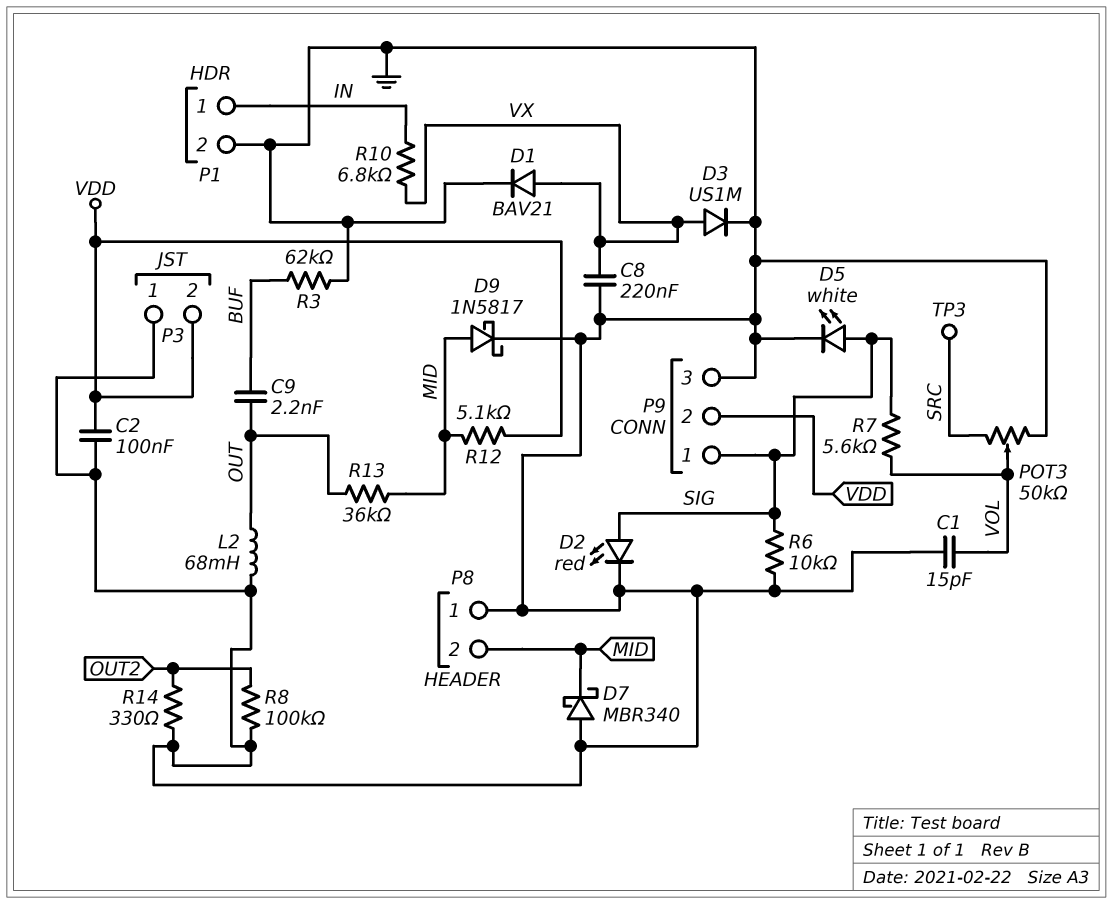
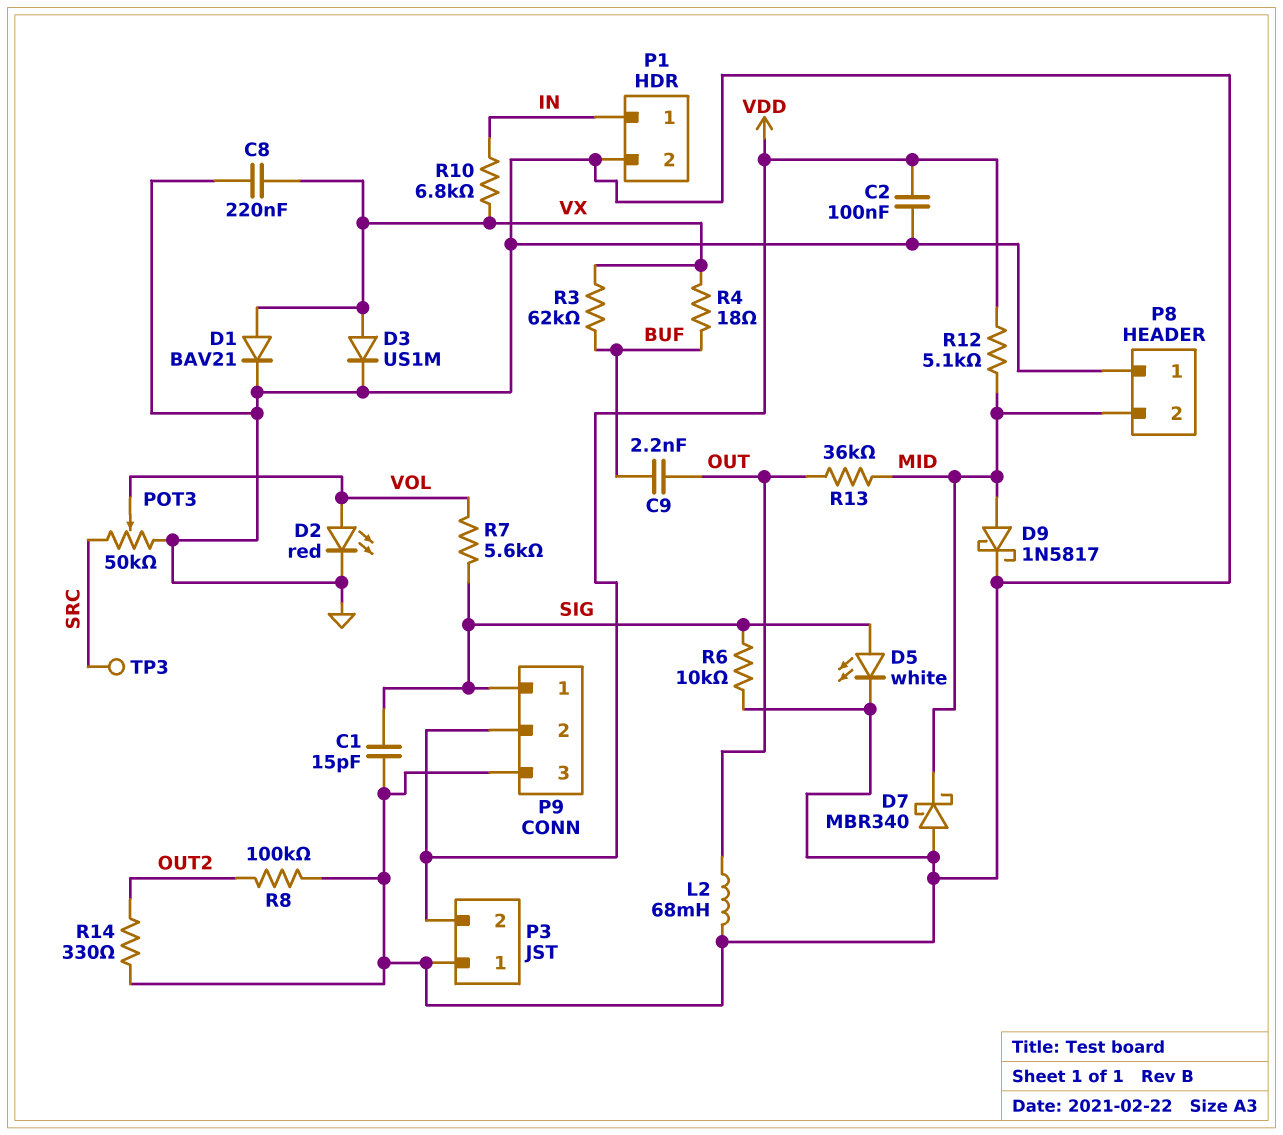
C1: 15pF (GND, VOL) -> 15pF (GND, SIG)
D2: LED red (A SIG, K GND) -> LED red (A VOL, K GND)
R3: 62k (BUF, GND) -> 62k (BUF, VX)
R4: none -> 18 (BUF, VX)

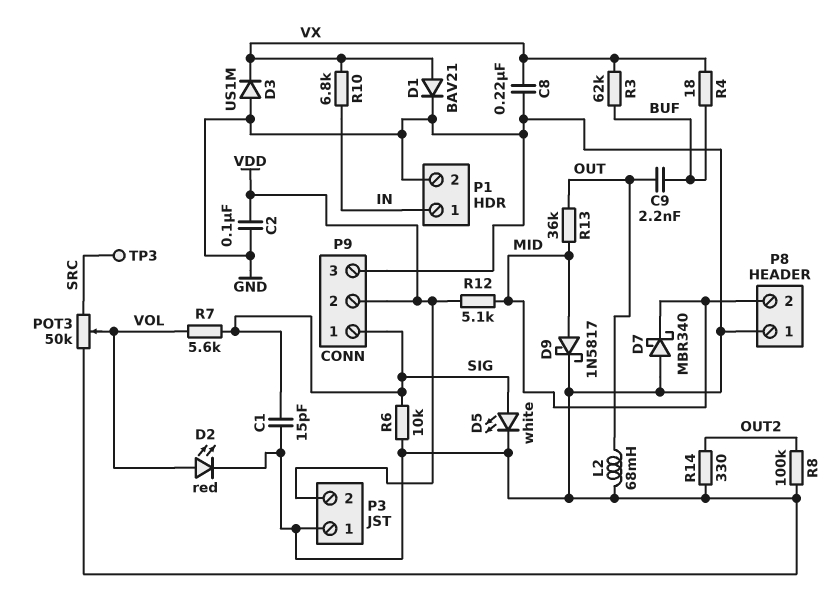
D3: diode US1M (A VX, K GND) -> diode US1M (A GND, K VX)

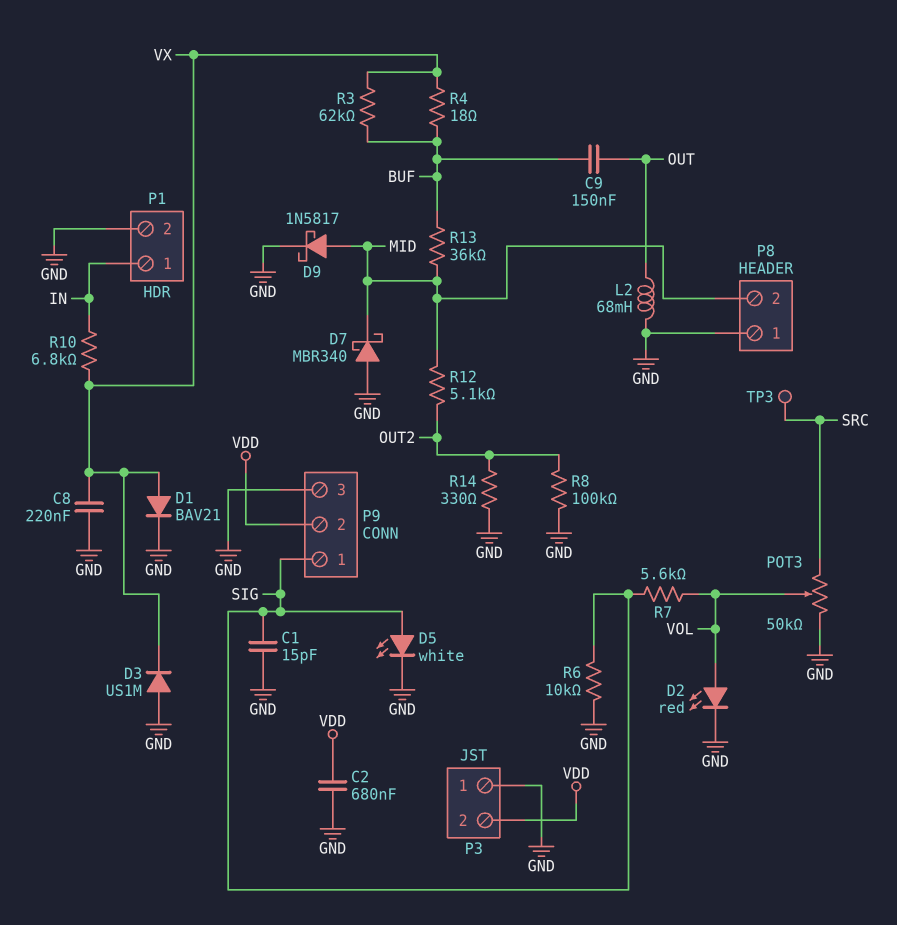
C2: 100nF (GND, VDD) -> 680nF (GND, VDD)
C9: 2.2nF (BUF, OUT) -> 150nF (BUF, OUT)
R12: 5.1k (MID, VDD) -> 5.1k (MID, OUT2)
R13: 36k (MID, OUT) -> 36k (BUF, MID)

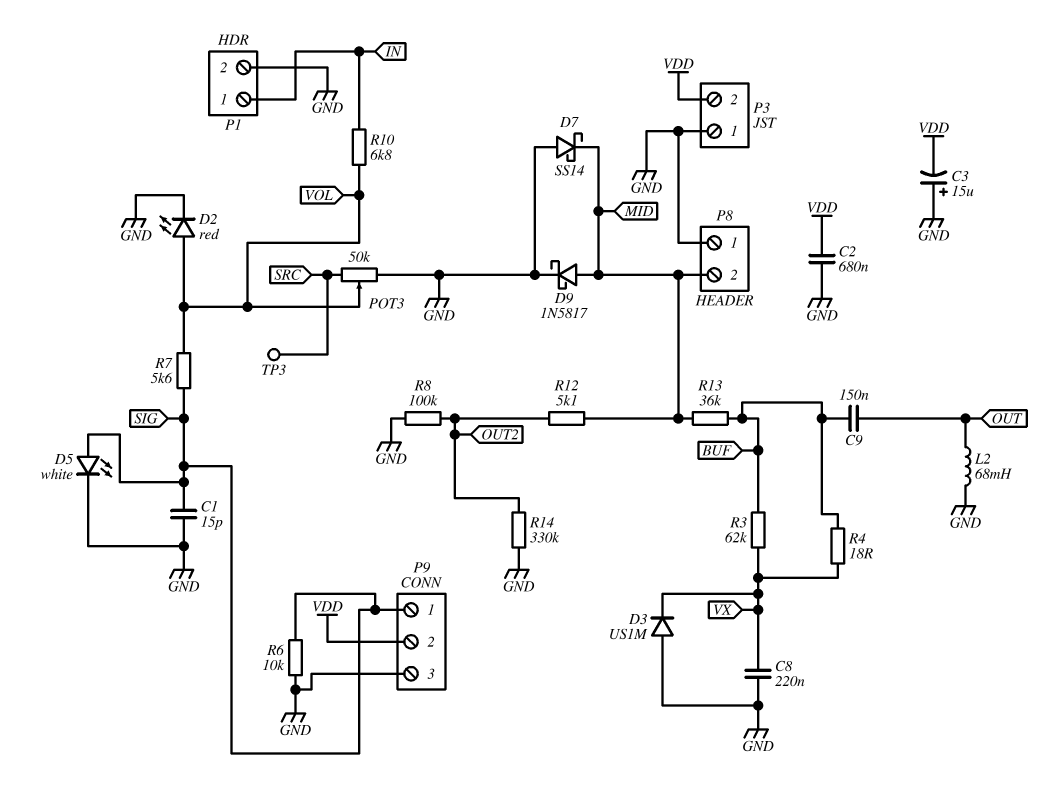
C3: none -> 15uF (plus GND, minus VDD)
D1: diode BAV21 (A VX, K GND) -> none
D7: schottky MBR340 (A GND, K MID) -> schottky SS14 (A GND, K MID)
R10: 6.8k (IN, VX) -> 6.8k (IN, VOL)
R14: 330 (GND, OUT2) -> 330k (GND, OUT2)

